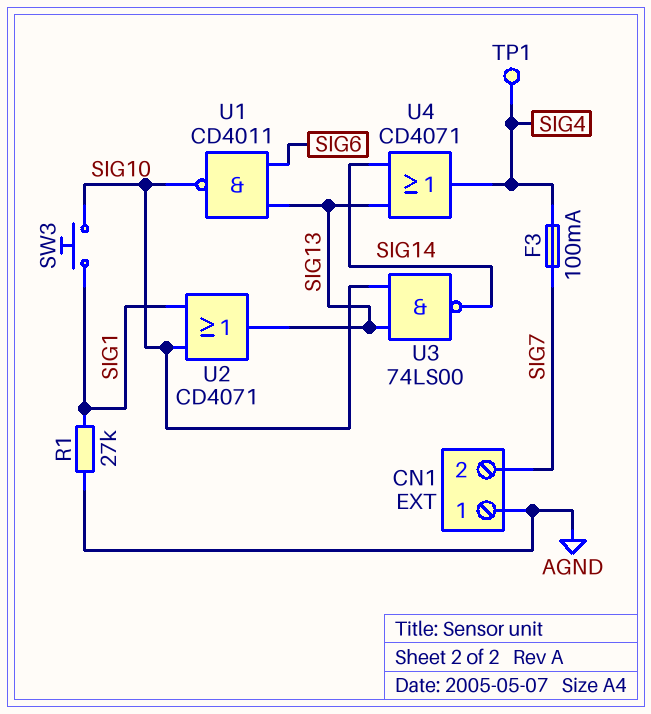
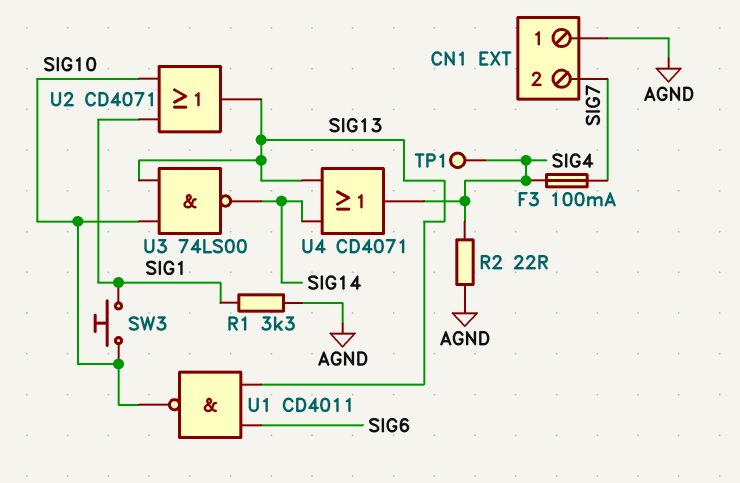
R1: 27k (AGND, SIG1) -> 3.3k (AGND, SIG1)
R2: none -> 22 (AGND, SIG4)

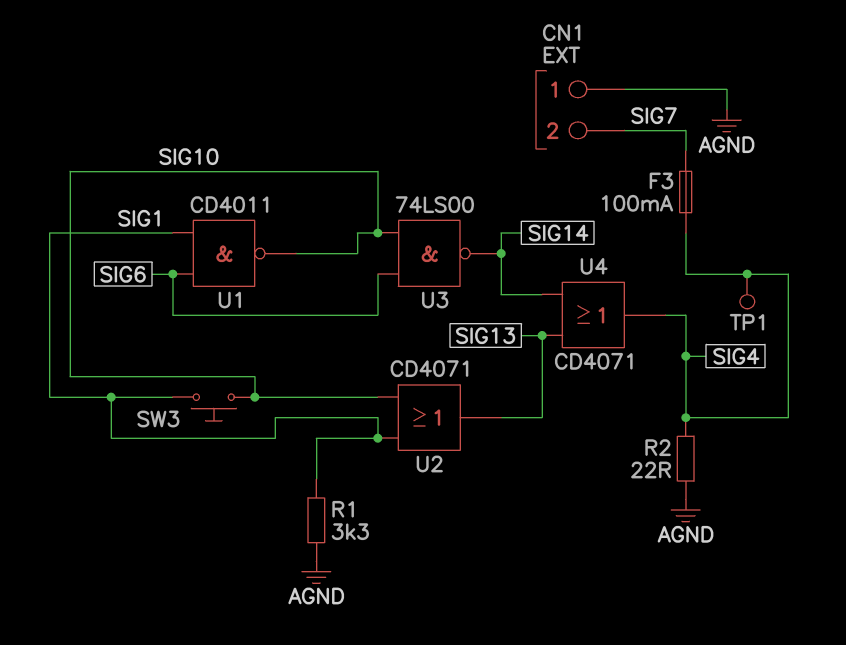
U1: NAND CD4011 (in SIG6, in SIG13, out SIG10) -> NAND CD4011 (in SIG1, in SIG6, out SIG10)
U3: NAND 74LS00 (in SIG10, in SIG13, out SIG14) -> NAND 74LS00 (in SIG6, in SIG10, out SIG14)

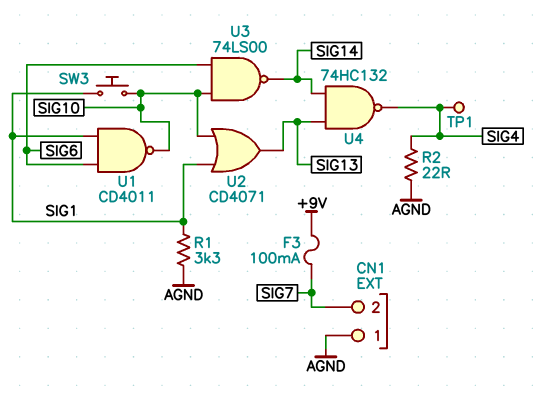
F3: 100mA (SIG4, SIG7) -> 100mA (+9V, SIG7)
U4: OR CD4071 (in SIG13, in SIG14, out SIG4) -> NAND 74HC132 (in SIG13, in SIG14, out SIG4)

